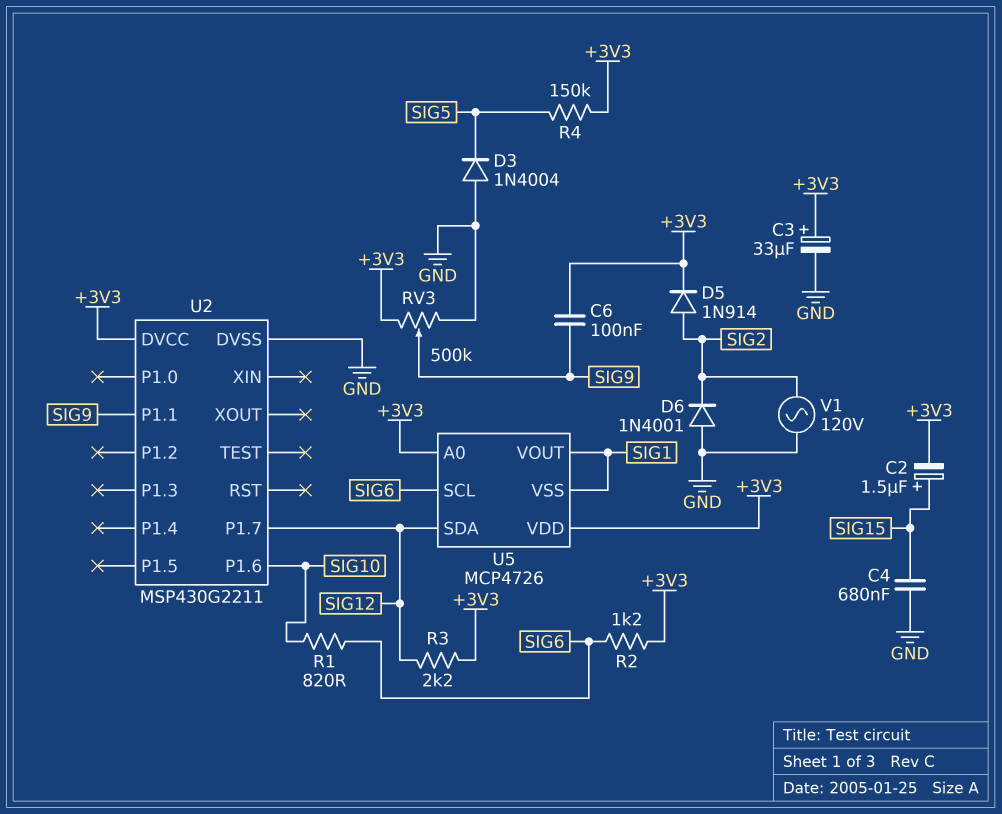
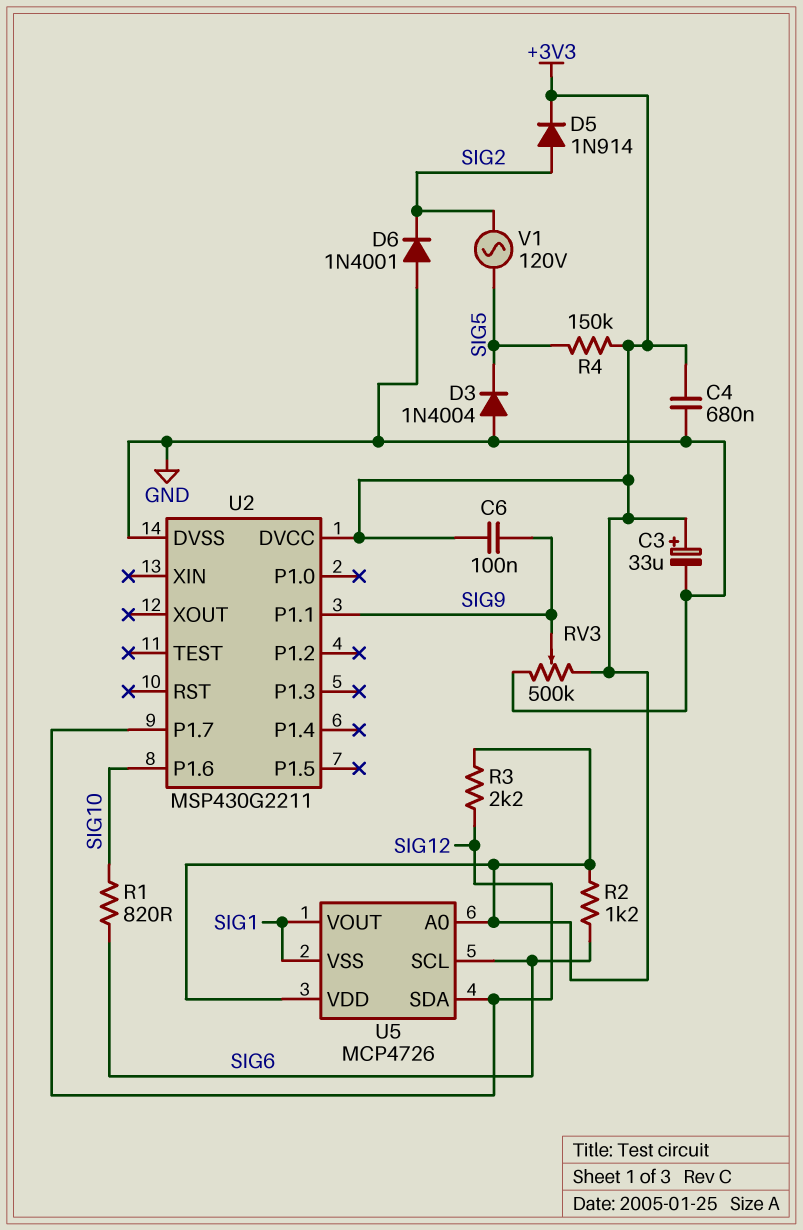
C2: 1.5uF (plus SIG15, minus +3V3) -> none
C4: 680nF (GND, SIG15) -> 680nF (+3V3, GND)
V1: AC 120V (GND, SIG2) -> AC 120V (SIG2, SIG5)

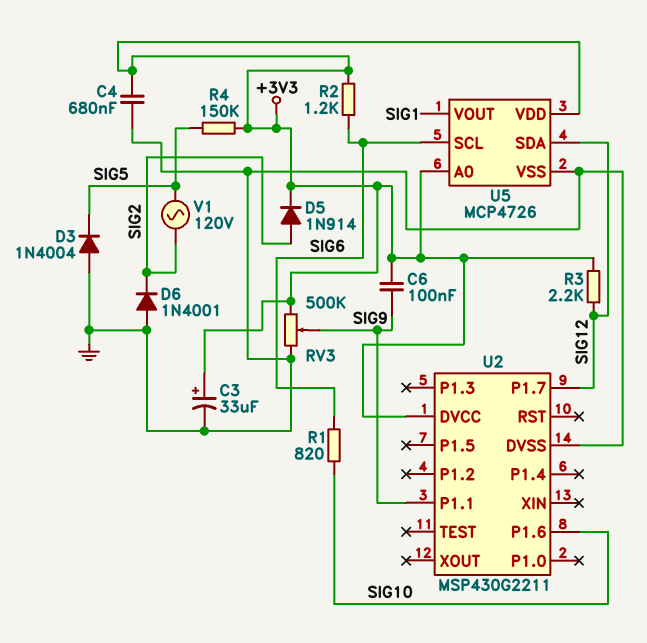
U5 pin VSS: SIG1 -> GND

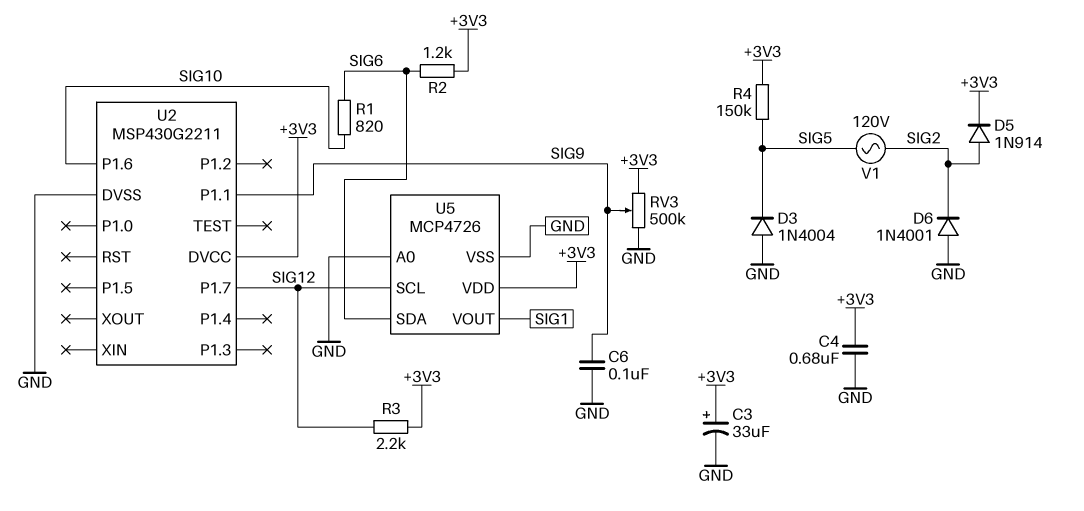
C6: 100nF (+3V3, SIG9) -> 100nF (GND, SIG9)
U5 pin A0: +3V3 -> GND
U5 pin SCL: SIG6 -> SIG12
U5 pin SDA: SIG12 -> SIG6

